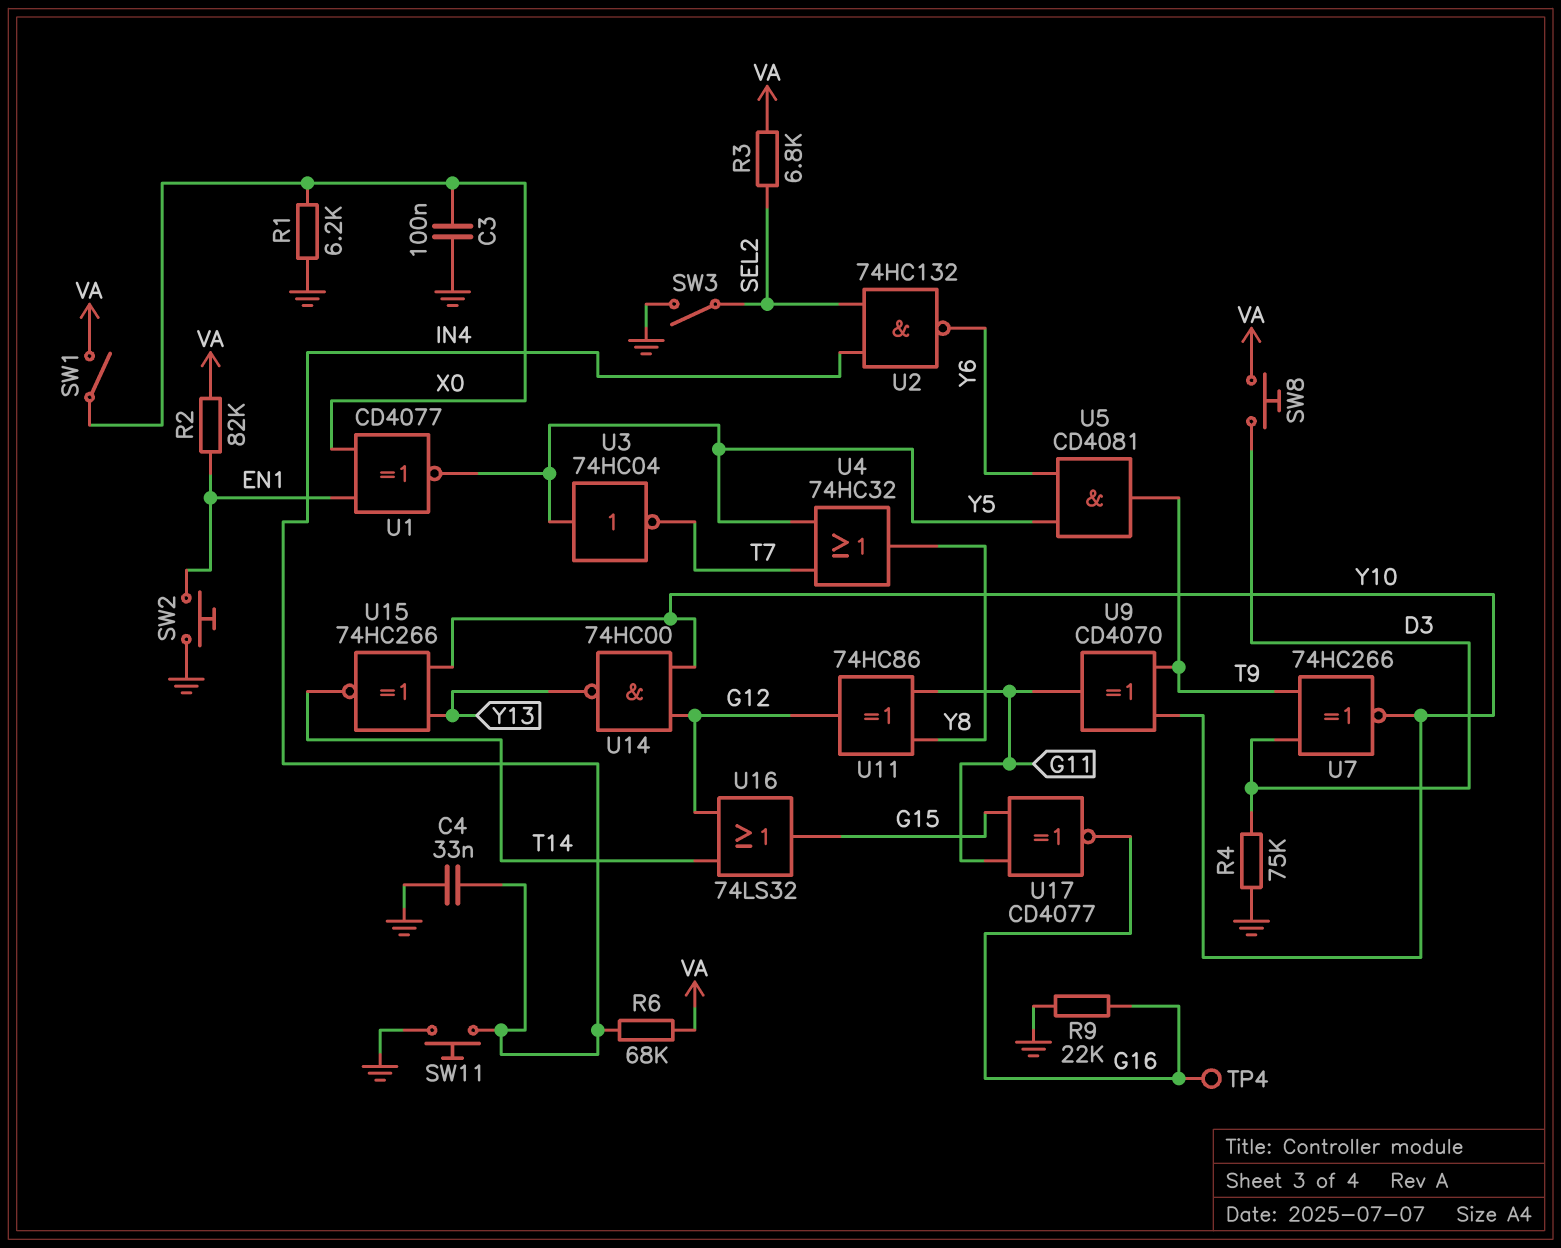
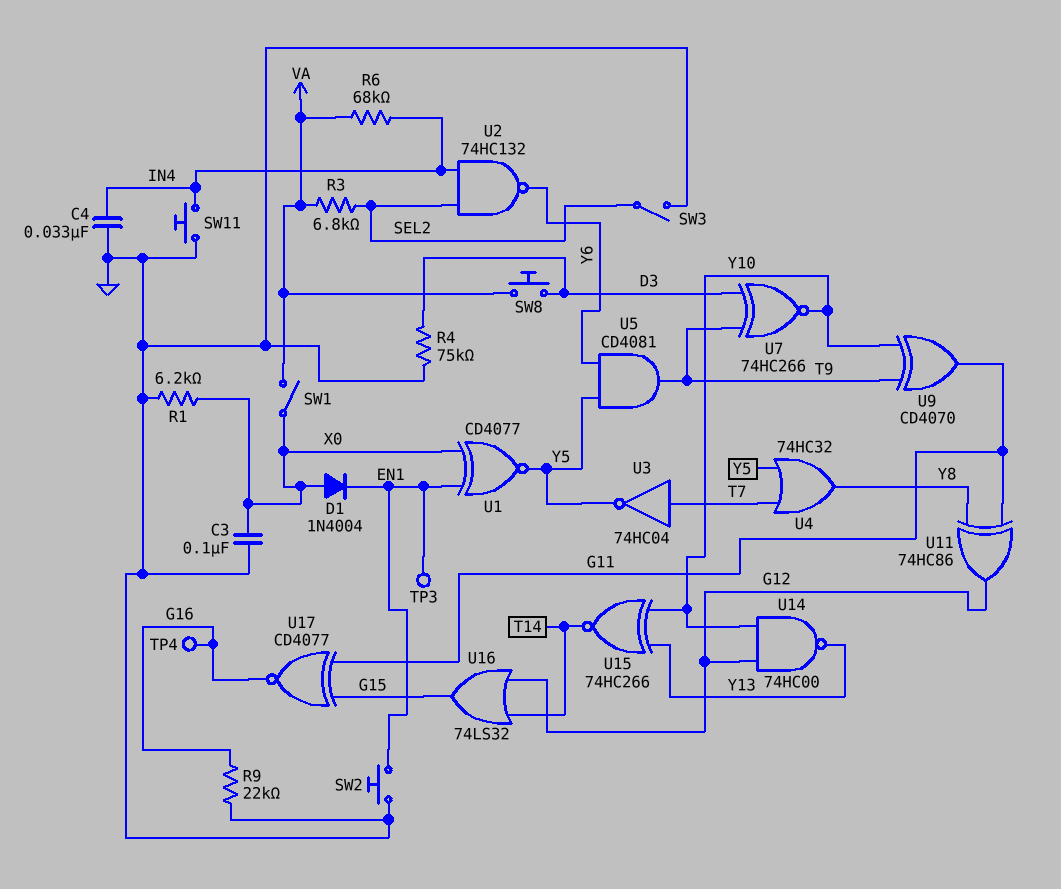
D1: none -> diode 1N4004 (A X0, K EN1)
R2: 82k (EN1, VA) -> none
TP3: none -> test point (EN1)
U3: NOT 74HC04 (in Y5, out T7) -> NOT 74HC04 (in T7, out Y5)

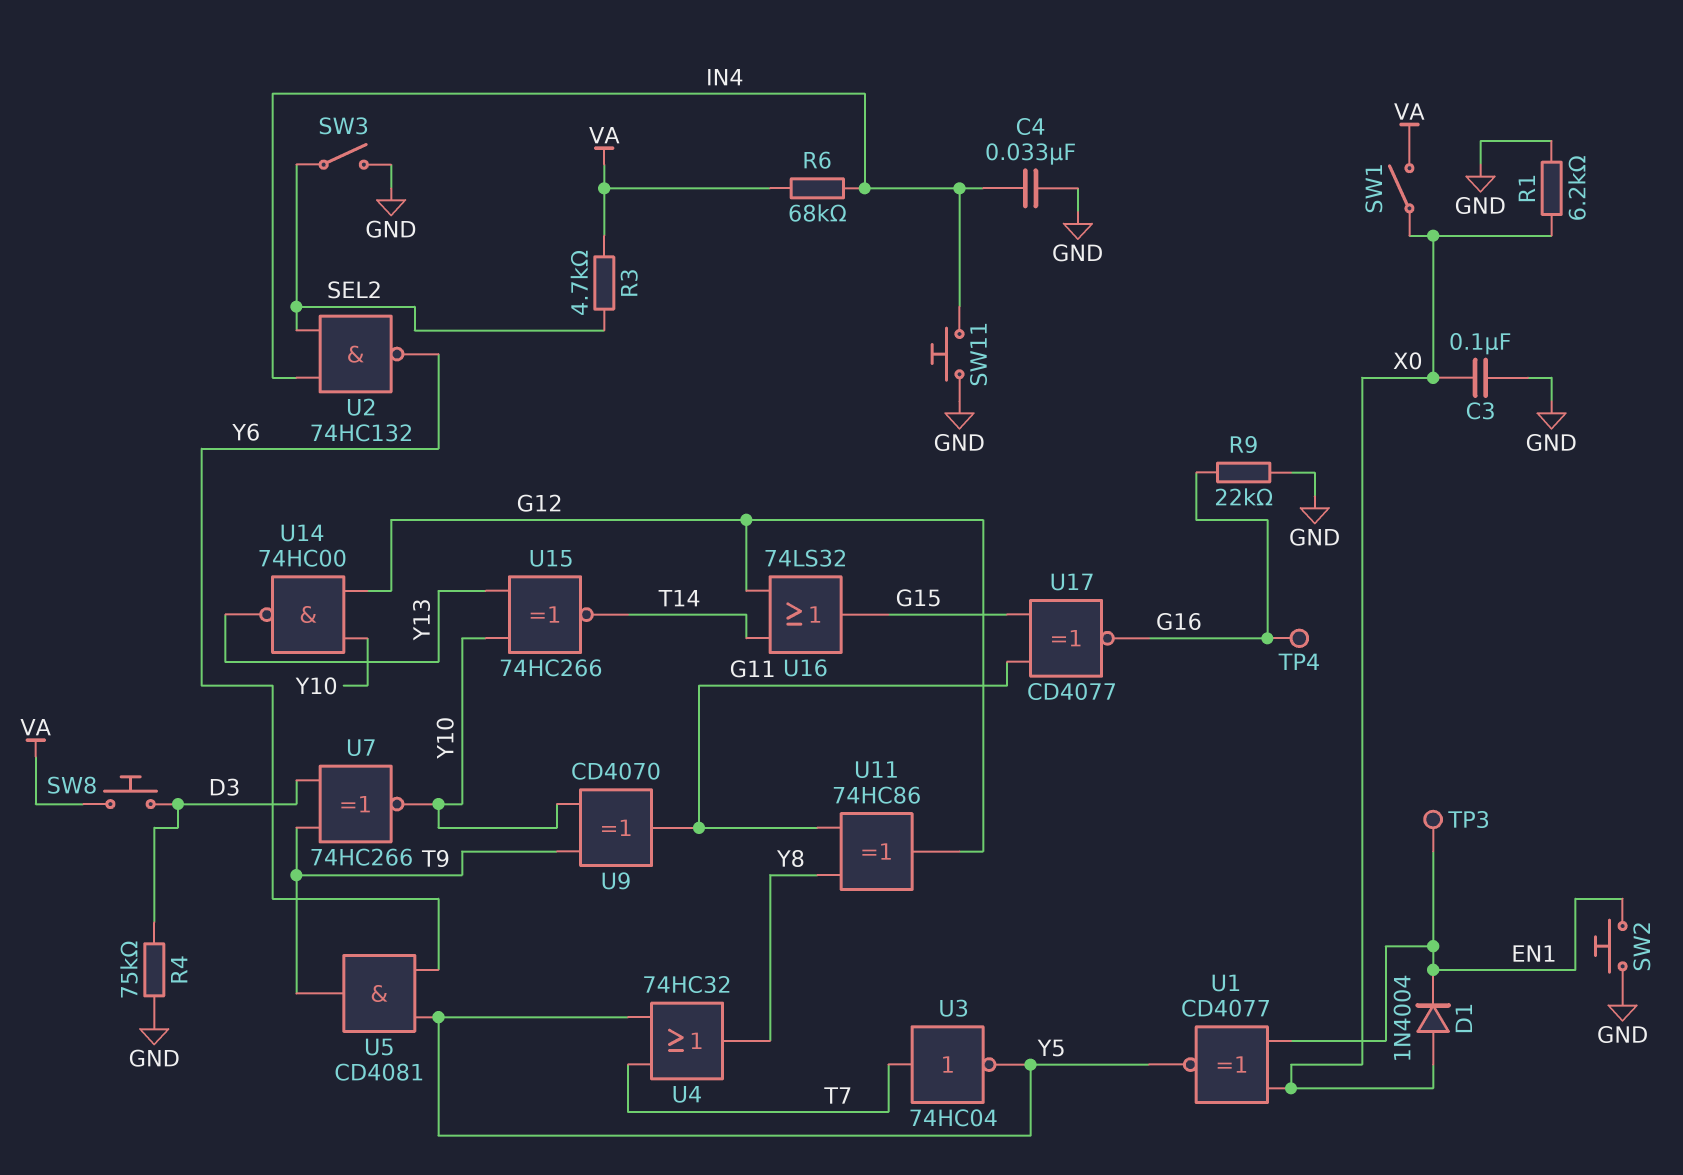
R3: 6.8k (SEL2, VA) -> 4.7k (SEL2, VA)

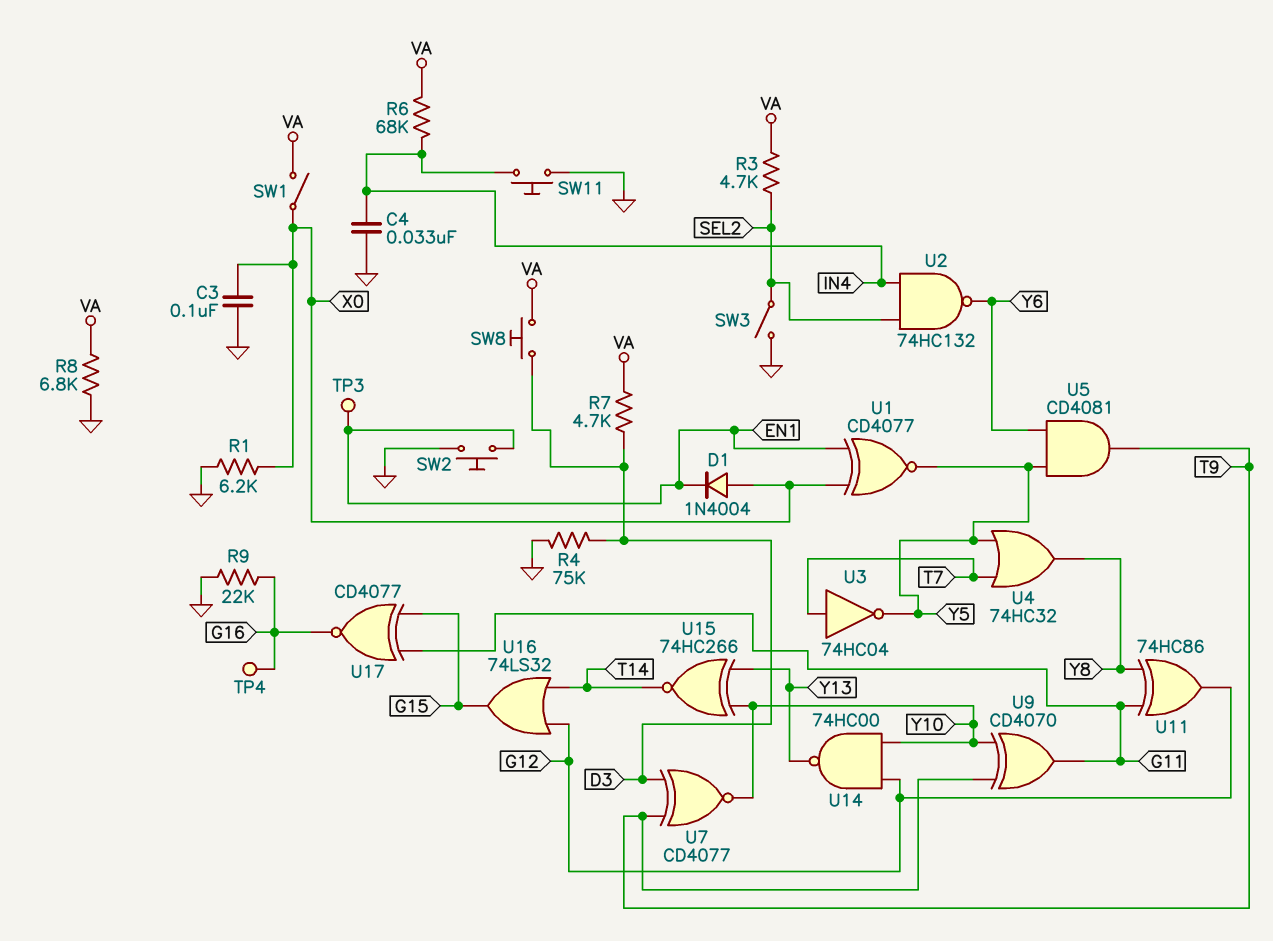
R7: none -> 4.7k (D3, VA)
R8: none -> 6.8k (GND, VA)
U7: XNOR 74HC266 (in D3, in T9, out Y10) -> XNOR CD4077 (in D3, in T9, out Y10)

